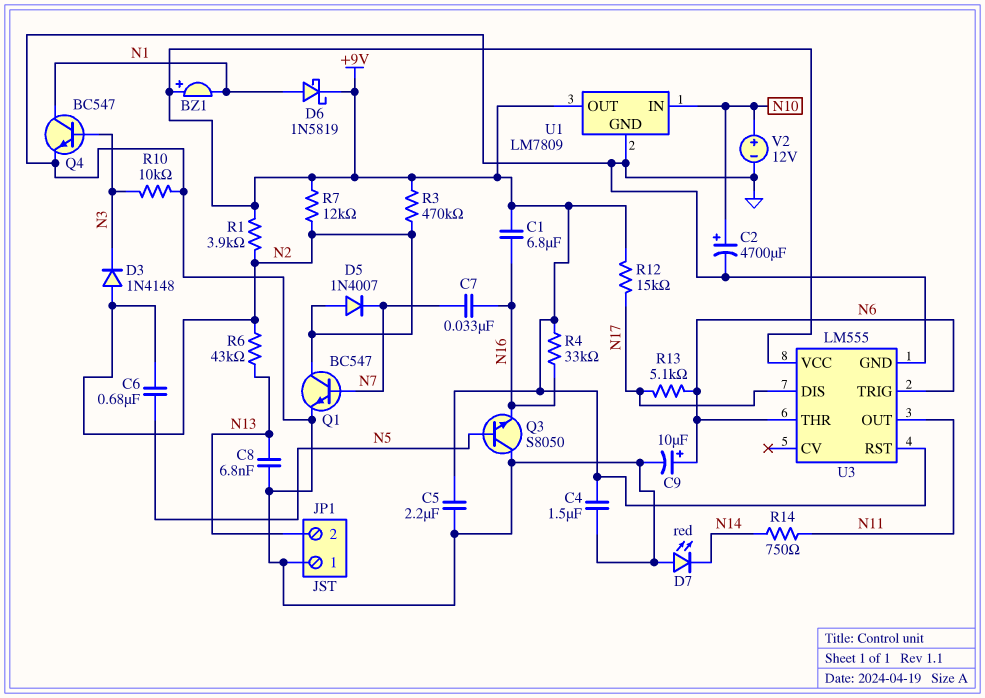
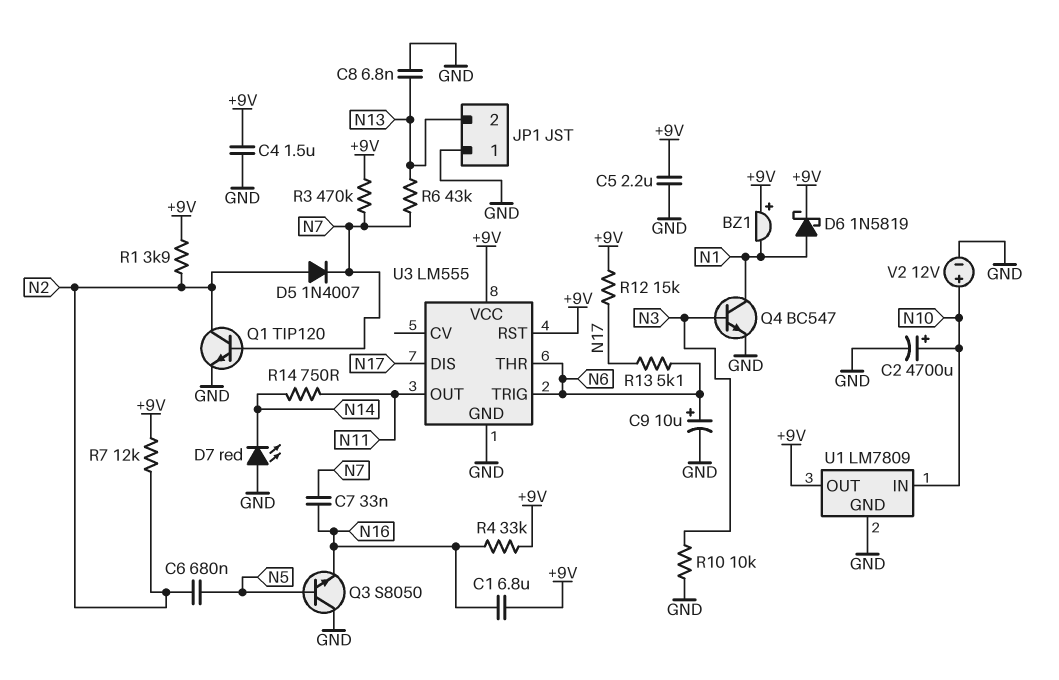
D3: diode 1N4148 (A N2, K N3) -> none
Q1: NPN BC547 (B N7, C N2, E GND) -> NPN TIP120 (B N7, C N2, E GND)
R3: 470k (+9V, N2) -> 470k (+9V, N7)
R6: 43k (N2, N13) -> 43k (N7, N13)

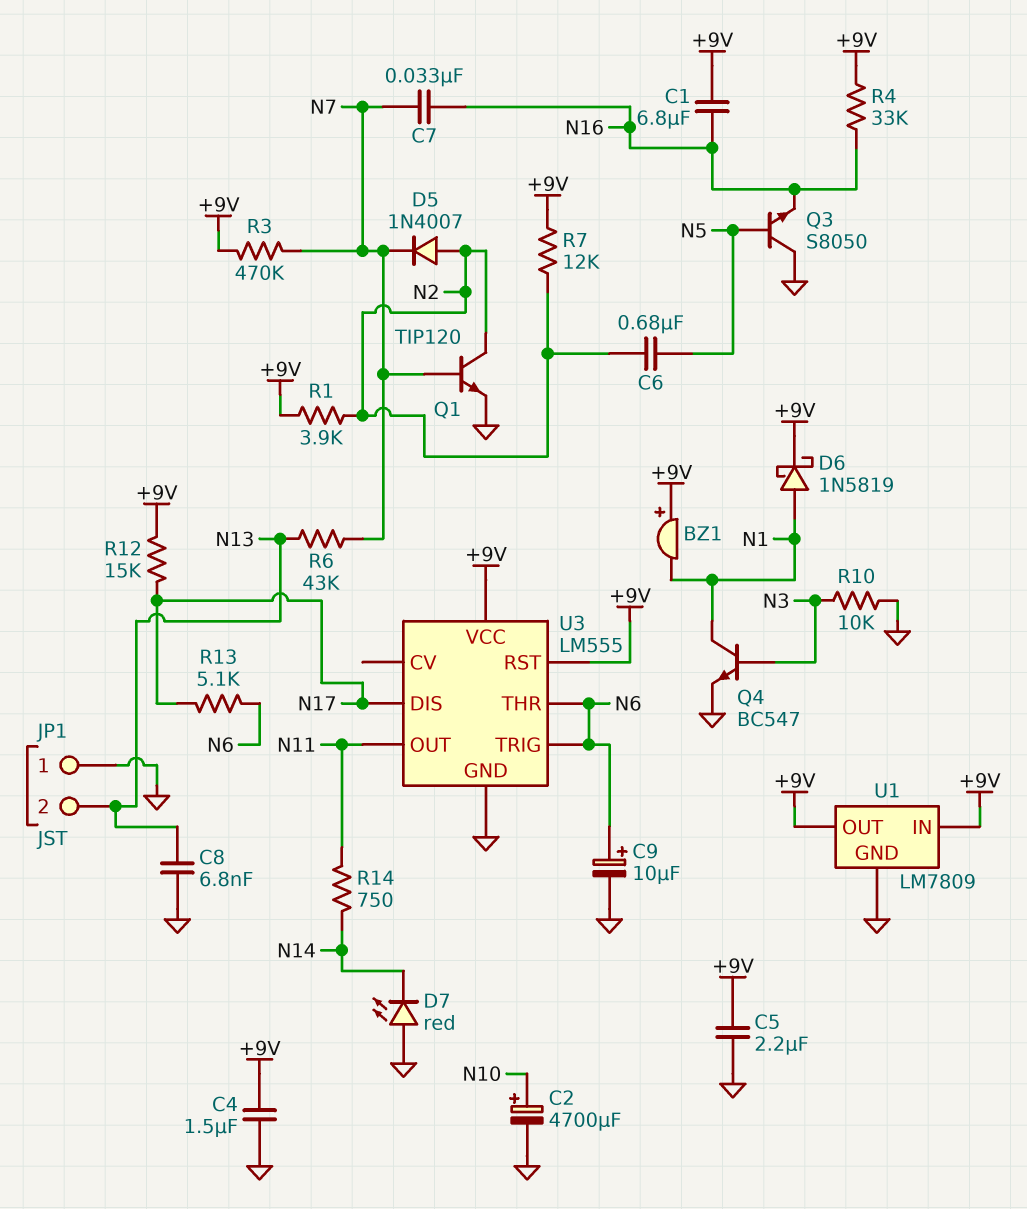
U1 pin IN: N10 -> +9V
V2: 12V (plus N10, minus GND) -> none

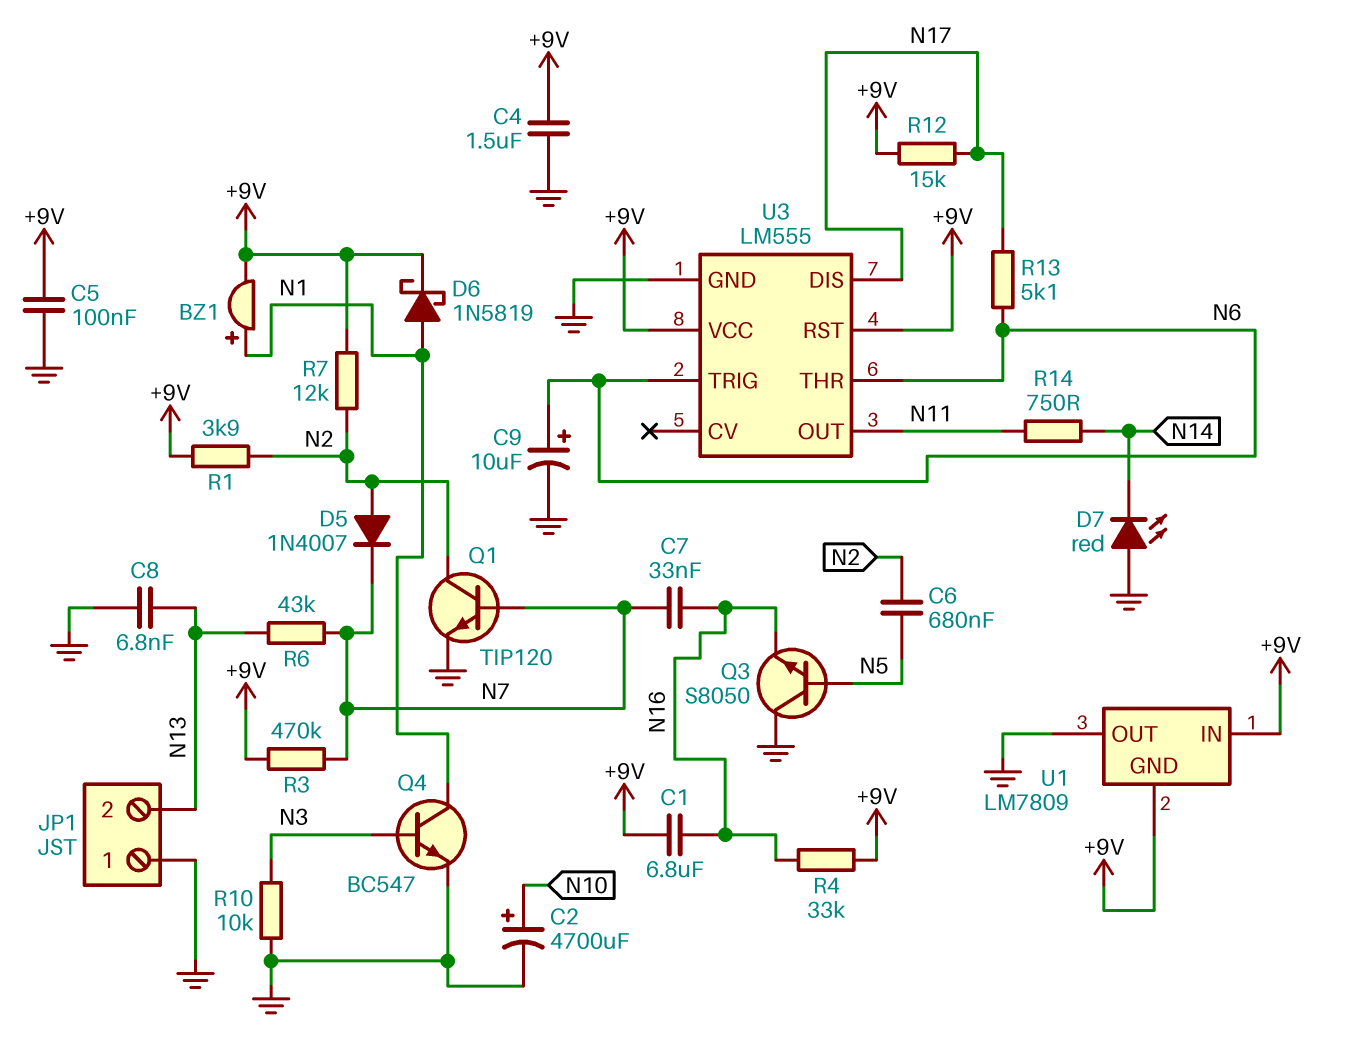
BZ1: buzzer (plus +9V, minus N1) -> buzzer (plus N1, minus +9V)
C5: 2.2uF (+9V, GND) -> 100nF (+9V, GND)
U1 pin GND: GND -> +9V
U1 pin OUT: +9V -> GND

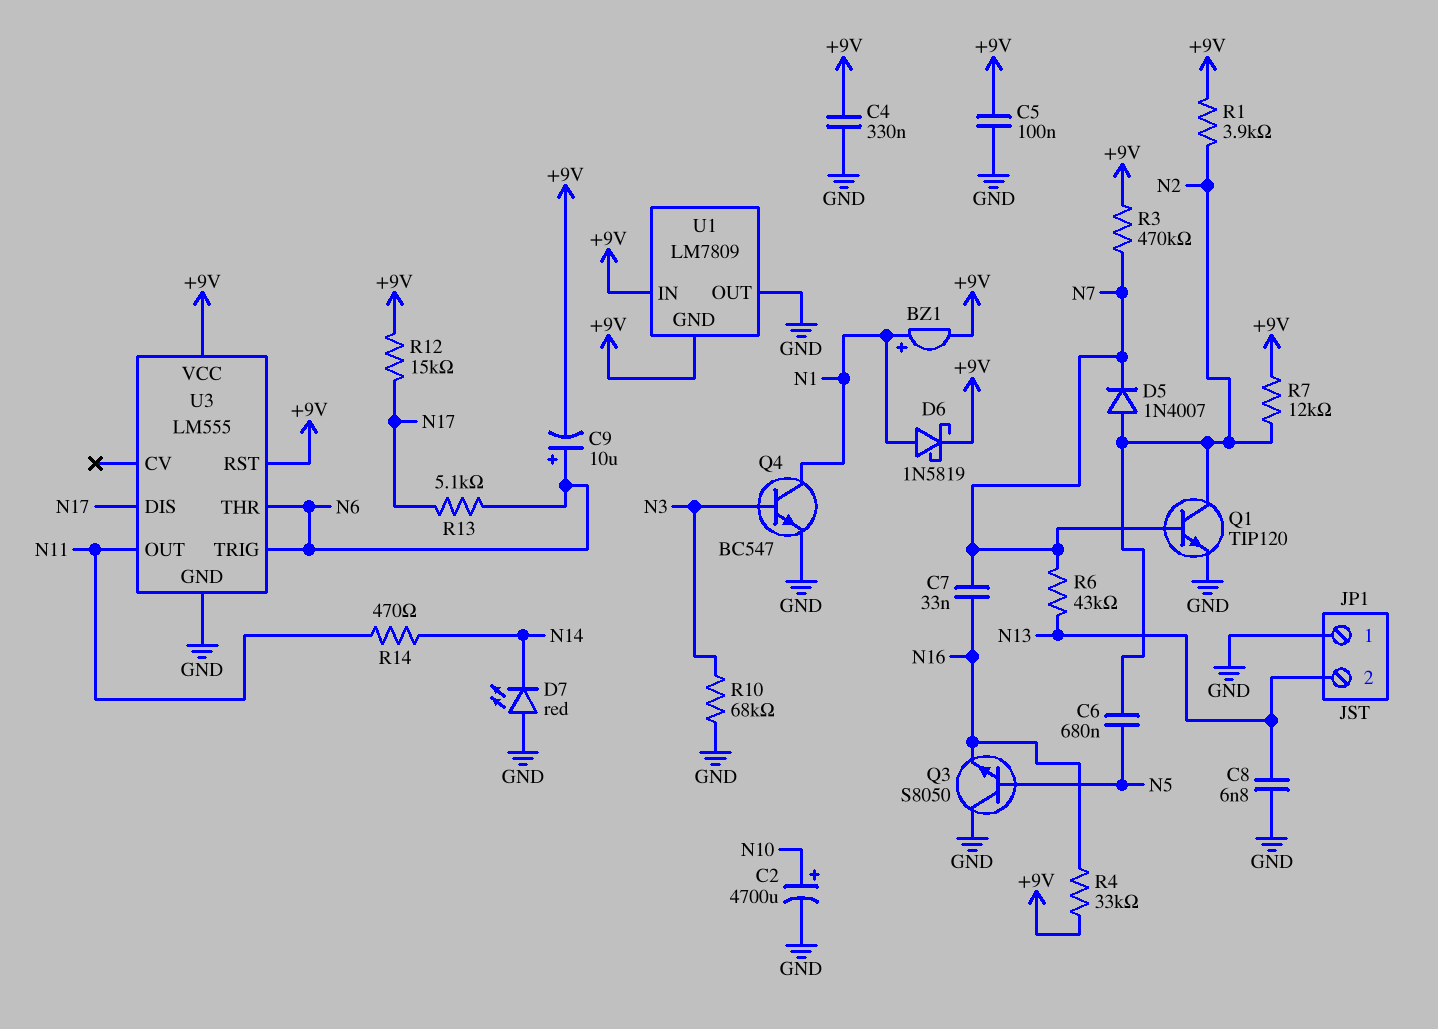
C1: 6.8uF (+9V, N16) -> none
C4: 1.5uF (+9V, GND) -> 330nF (+9V, GND)
C9: 10uF (plus N6, minus GND) -> 10uF (plus N6, minus +9V)
R10: 10k (GND, N3) -> 68k (GND, N3)
R14: 750 (N11, N14) -> 470 (N11, N14)

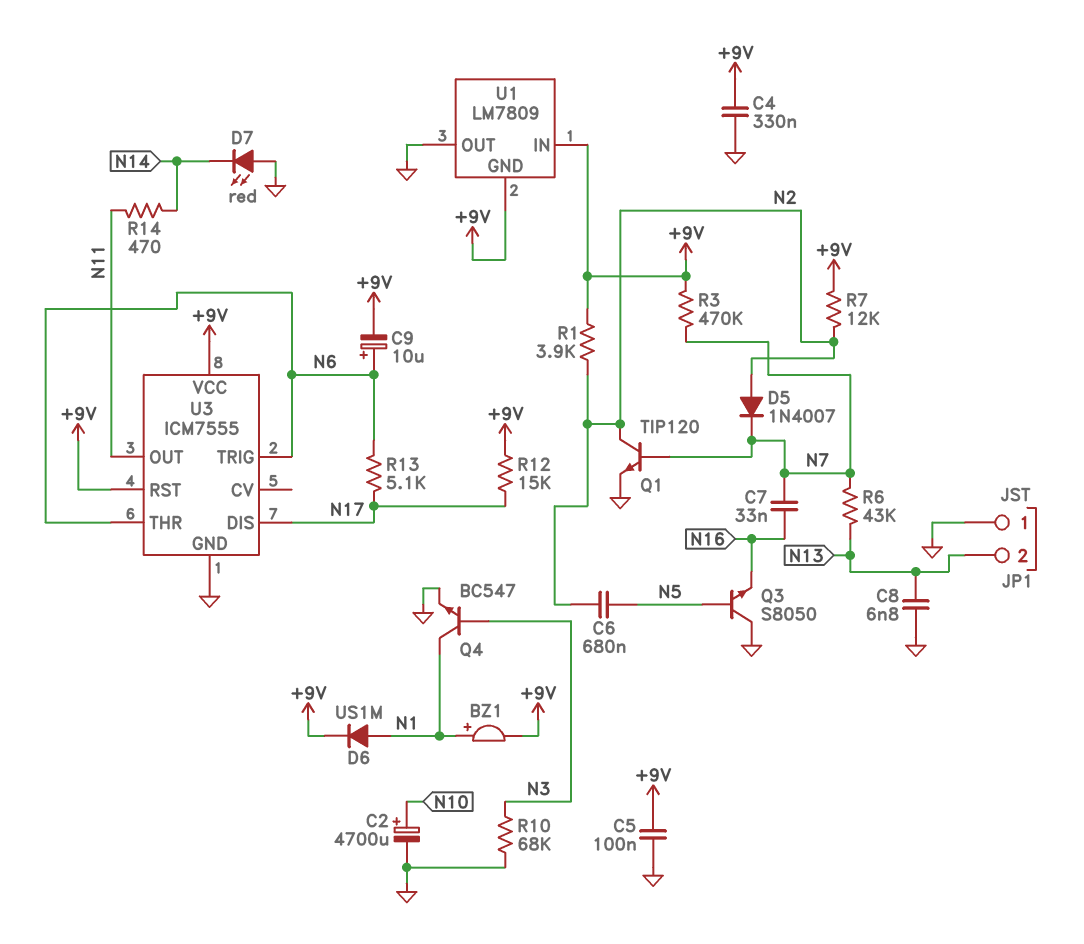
D6: schottky 1N5819 (A N1, K +9V) -> diode US1M (A N1, K +9V)
R4: 33k (+9V, N16) -> none
U3: LM555 -> ICM7555

